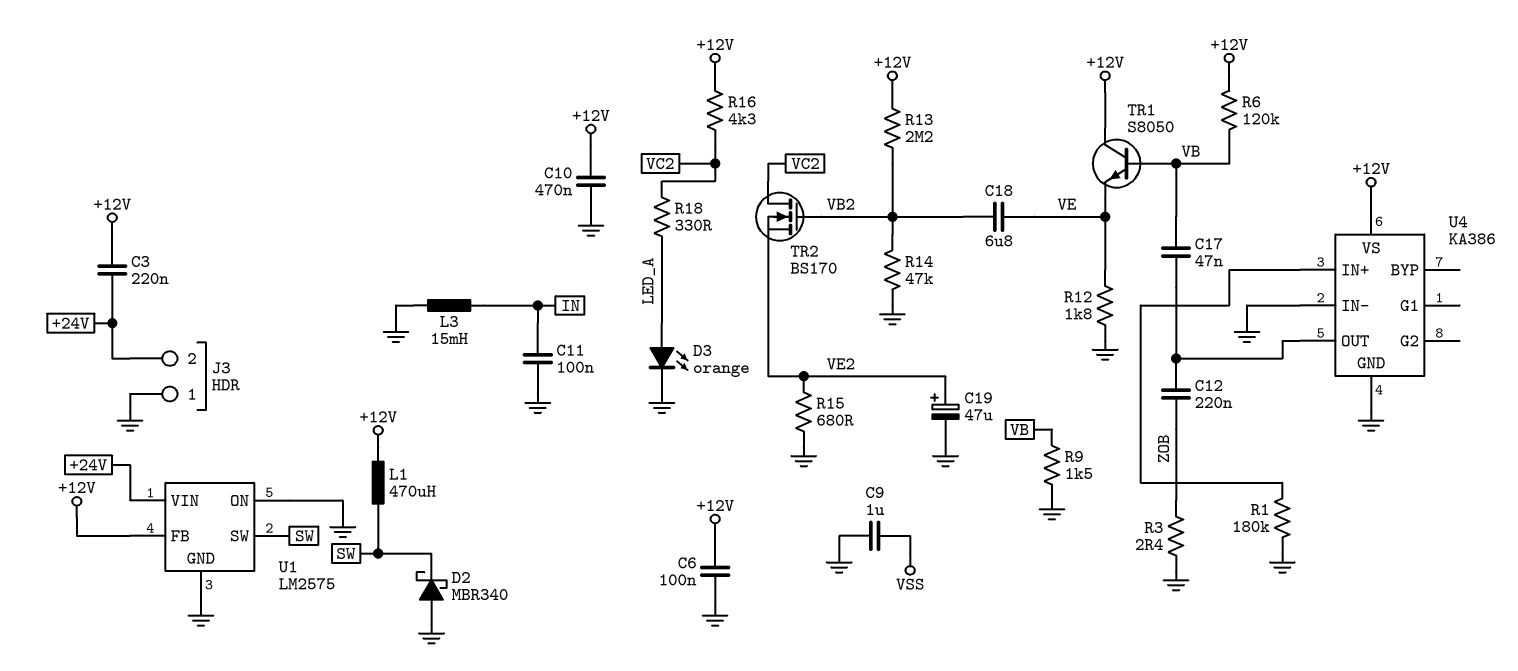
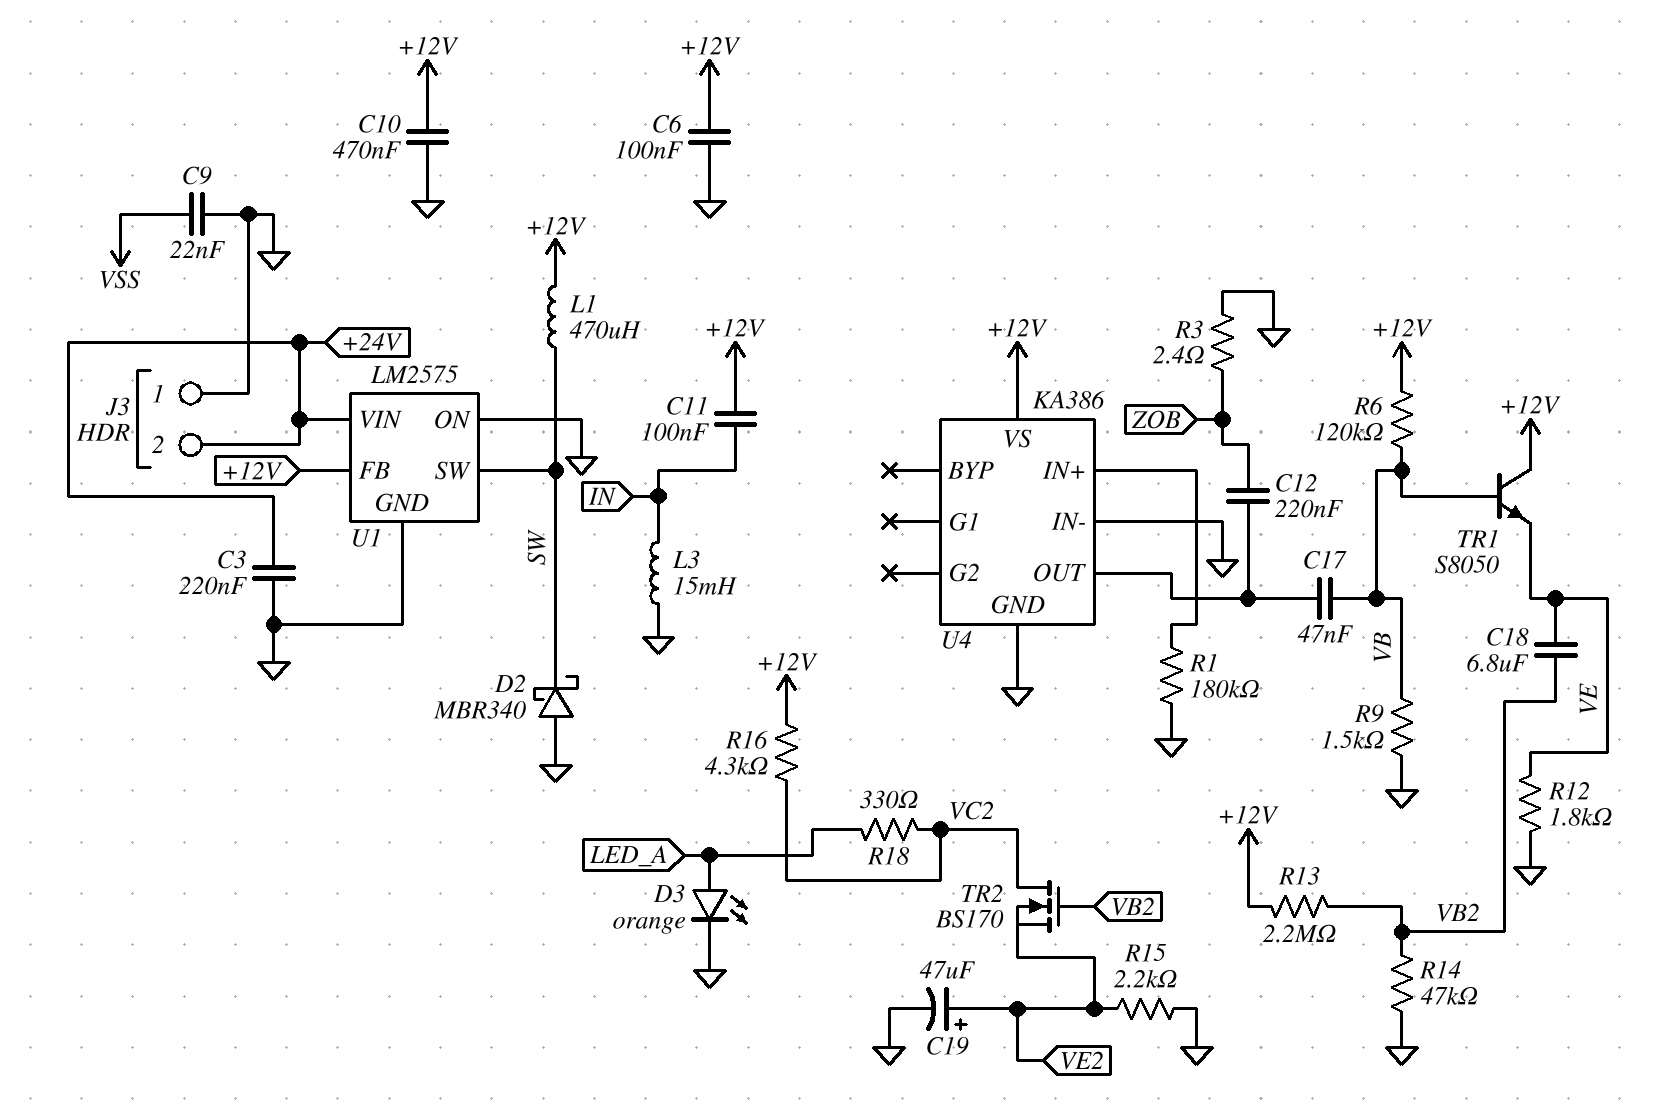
C3: 220nF (+12V, +24V) -> 220nF (+24V, GND)
C9: 1uF (GND, VSS) -> 22nF (GND, VSS)
C11: 100nF (GND, IN) -> 100nF (+12V, IN)
R15: 680 (GND, VE2) -> 2.2k (GND, VE2)

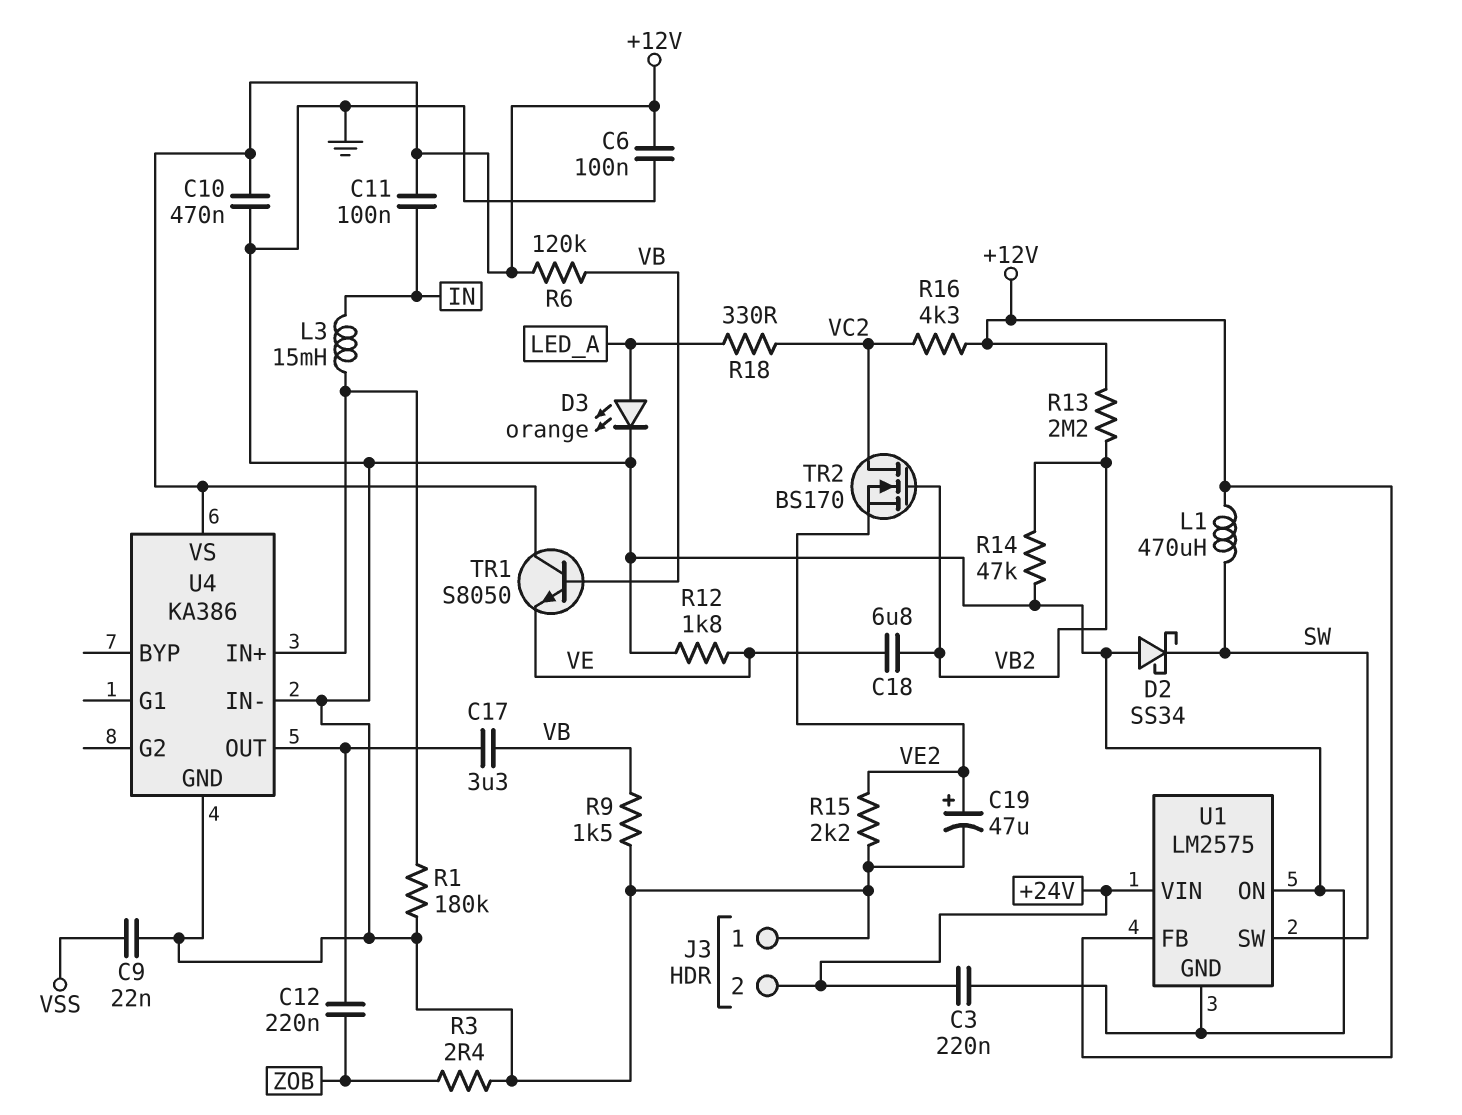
C17: 47nF (U4/OUT, VB) -> 3.3uF (U4/OUT, VB)
D2: schottky MBR340 (A GND, K SW) -> schottky SS34 (A GND, K SW)
L3: 15mH (GND, IN) -> 15mH (IN, U4/IN+)

